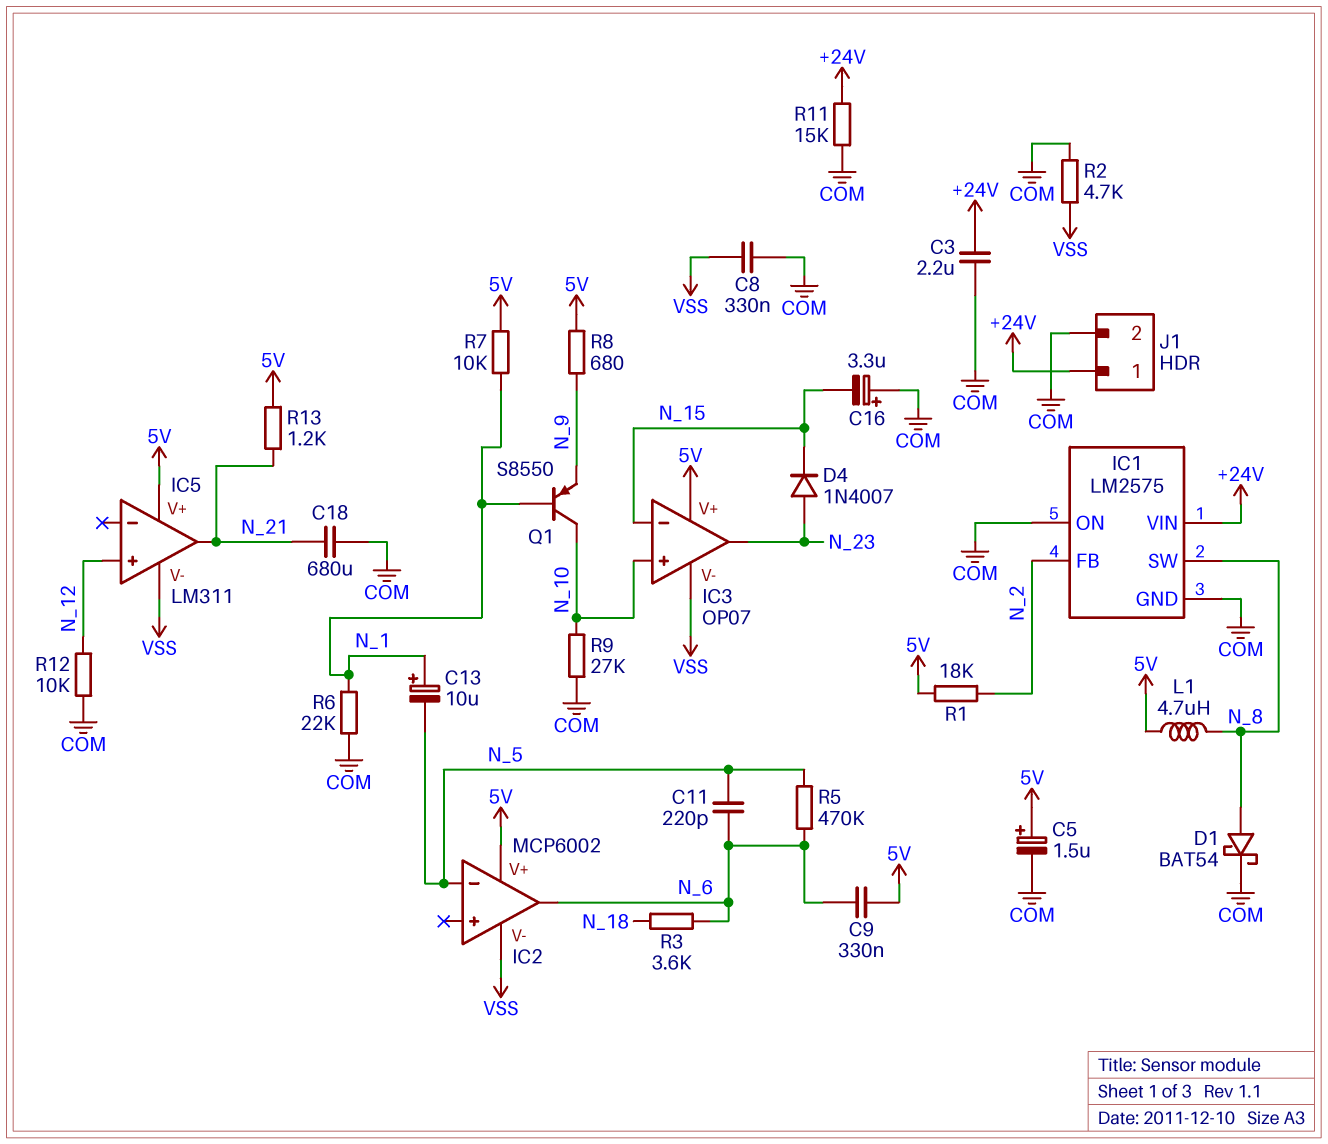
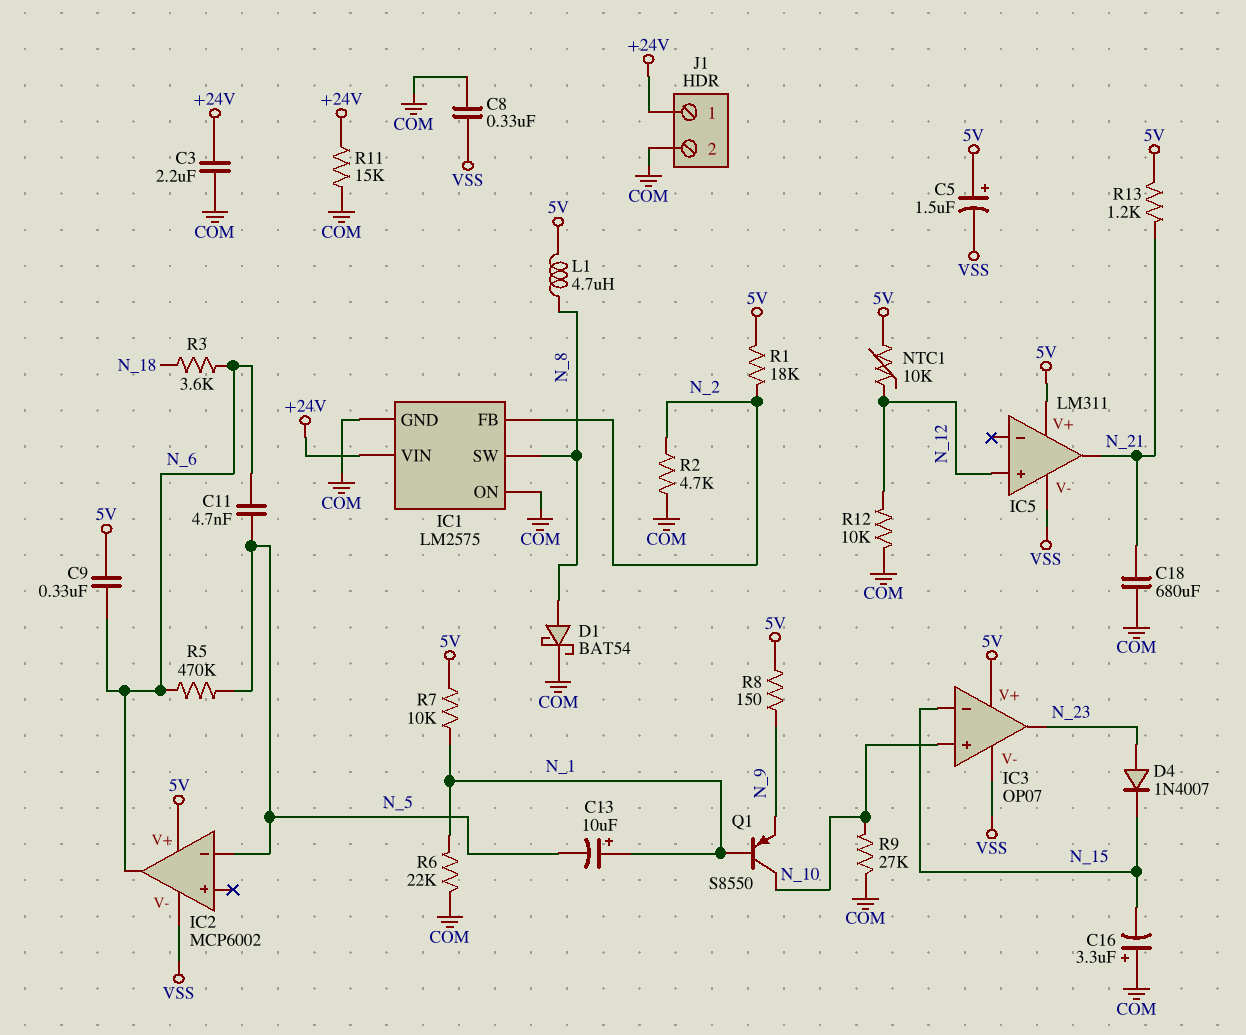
C5: 1.5uF (plus 5V, minus COM) -> 1.5uF (plus 5V, minus VSS)
C11: 220pF (N_5, N_6) -> 4.7nF (N_5, N_6)
NTC1: none -> 10k (5V, N_12)
R2: 4.7k (COM, VSS) -> 4.7k (COM, N_2)
R8: 680 (5V, N_9) -> 150 (5V, N_9)

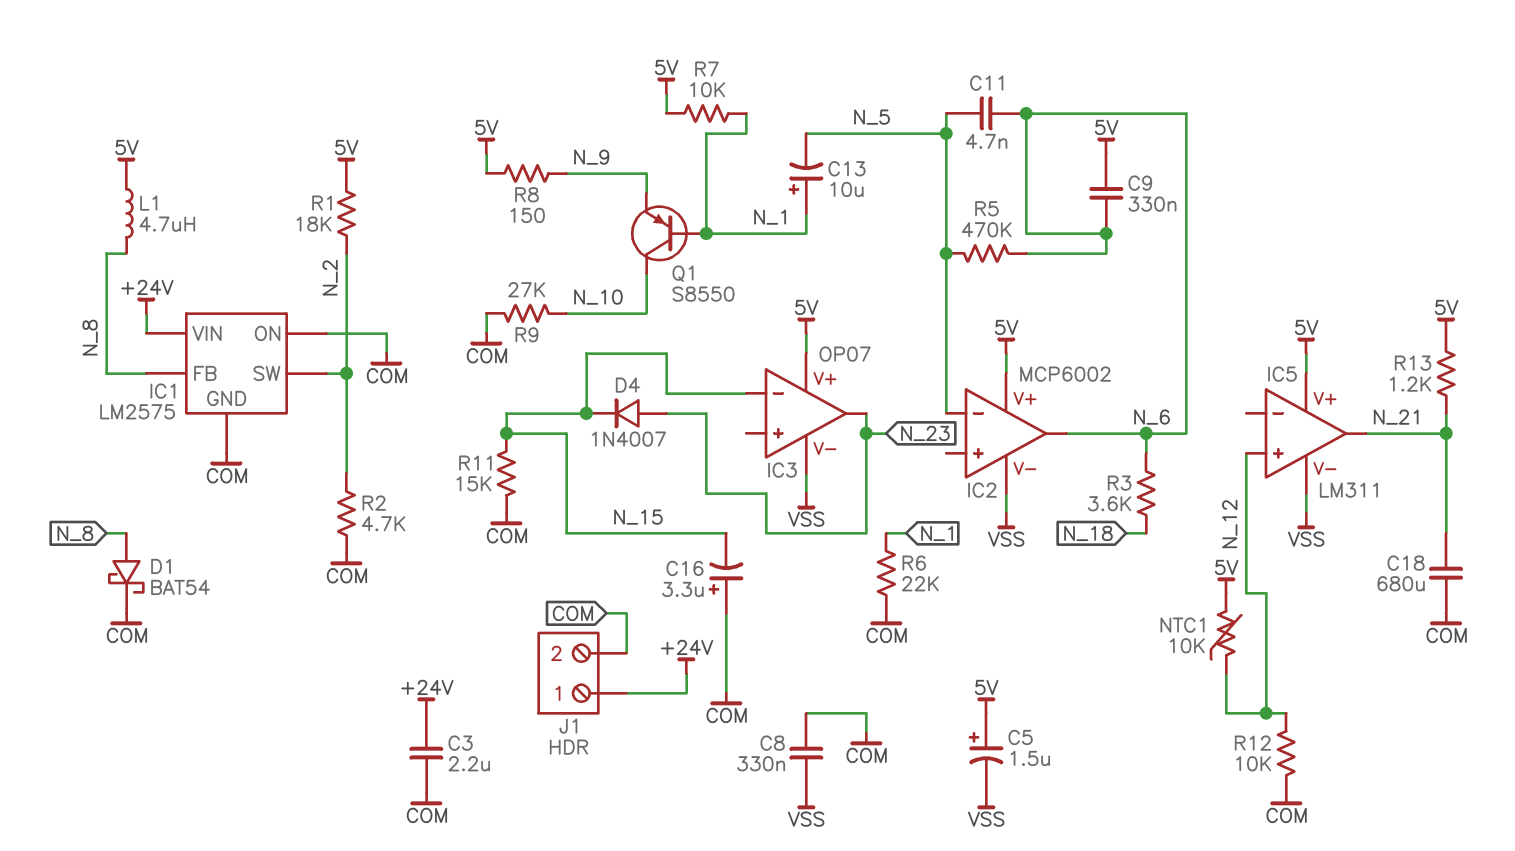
IC1 pin FB: N_2 -> N_8
IC1 pin SW: N_8 -> N_2
IC3 pin in+: N_10 -> none
R11: 15k (+24V, COM) -> 15k (COM, N_15)

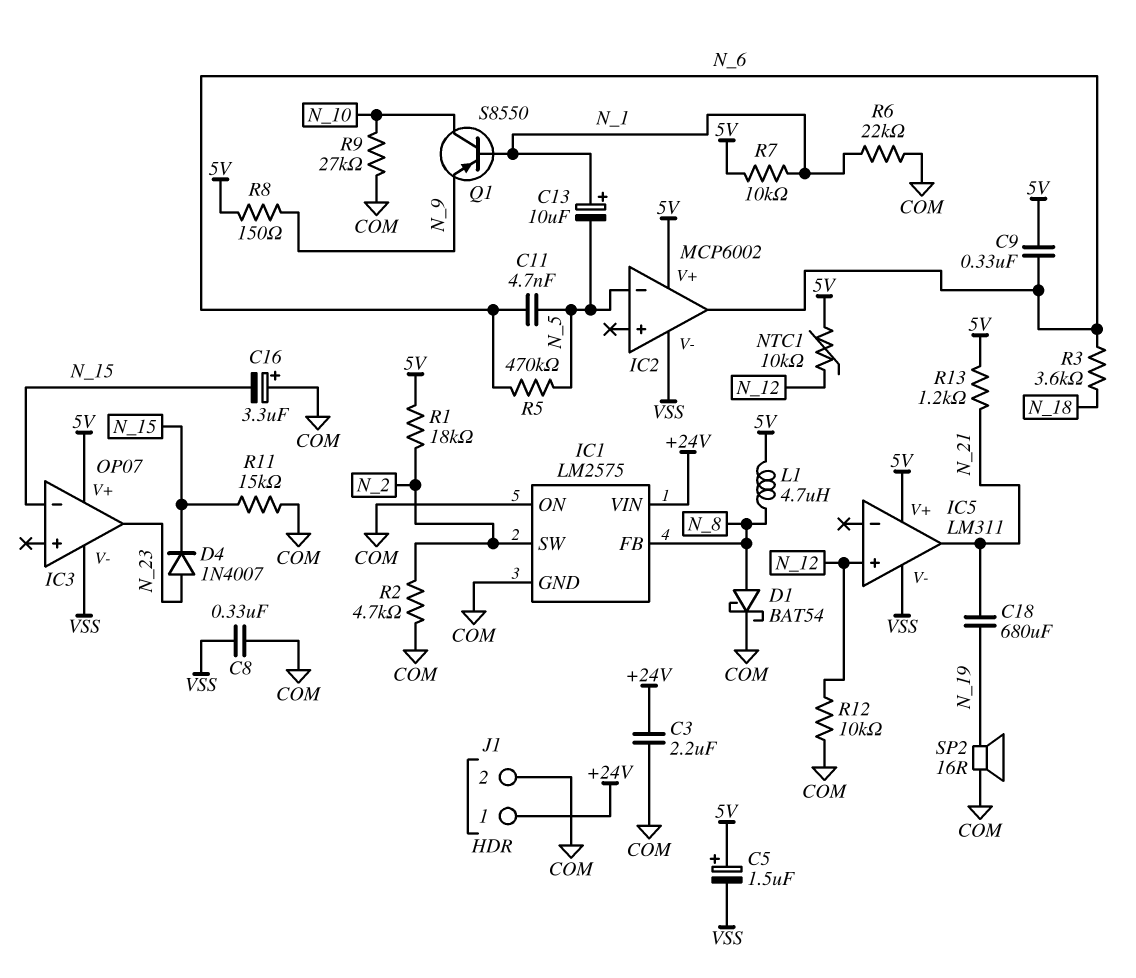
C18: 680uF (COM, N_21) -> 680uF (N_19, N_21)
SP2: none -> speaker 16R (COM, N_19)

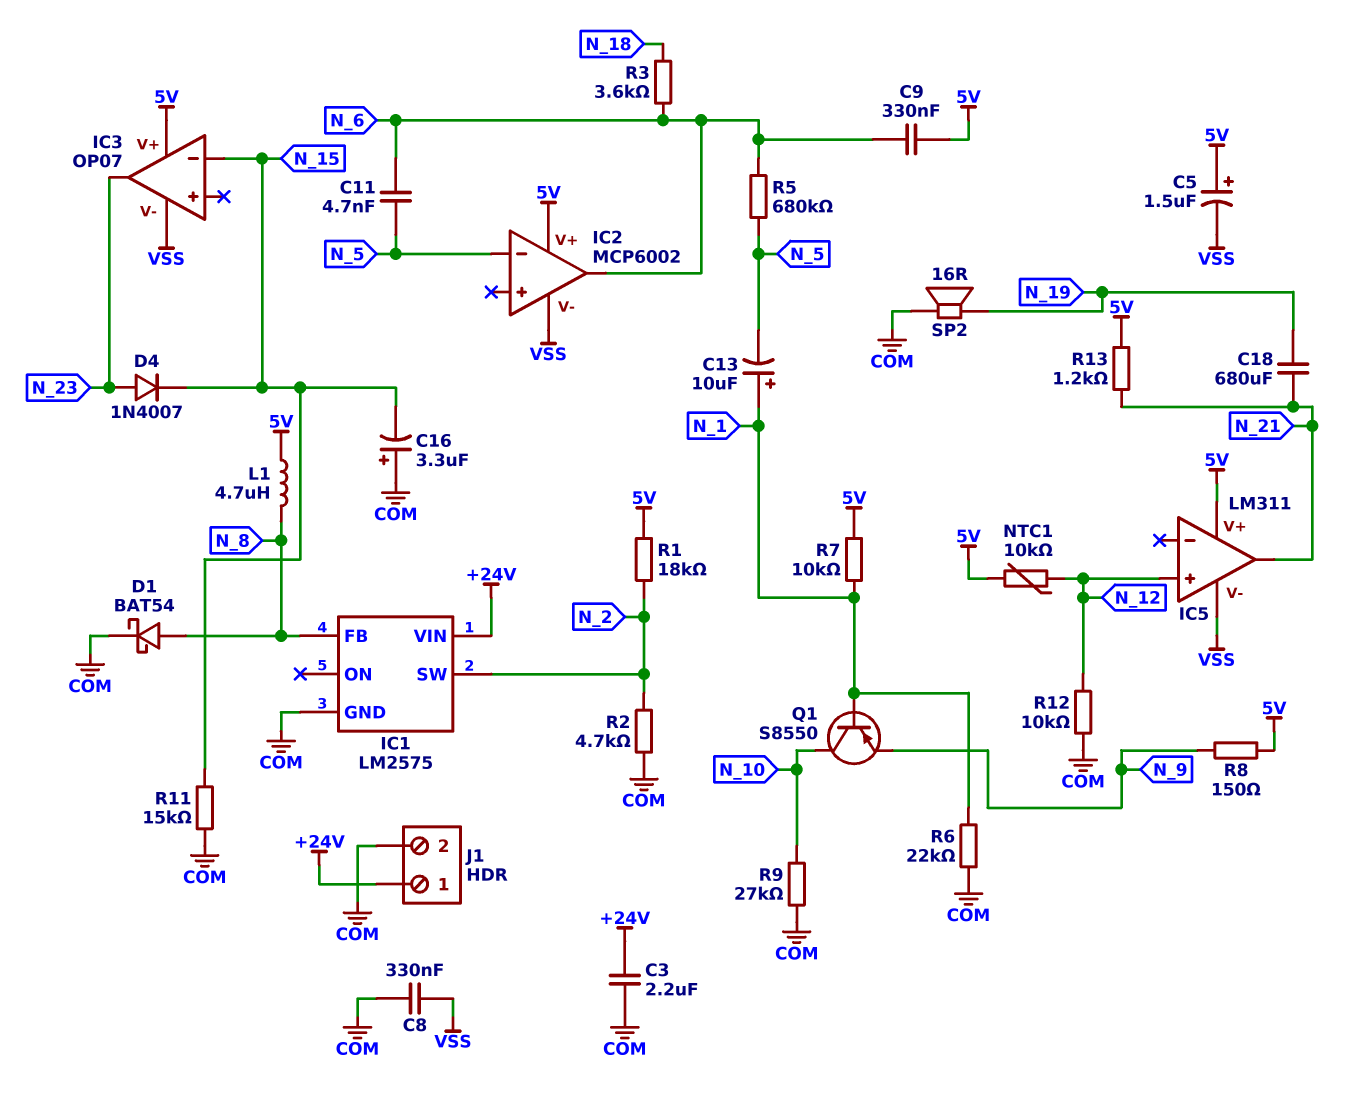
IC1 pin ON: COM -> none
R5: 470k (N_5, N_6) -> 680k (N_5, N_6)

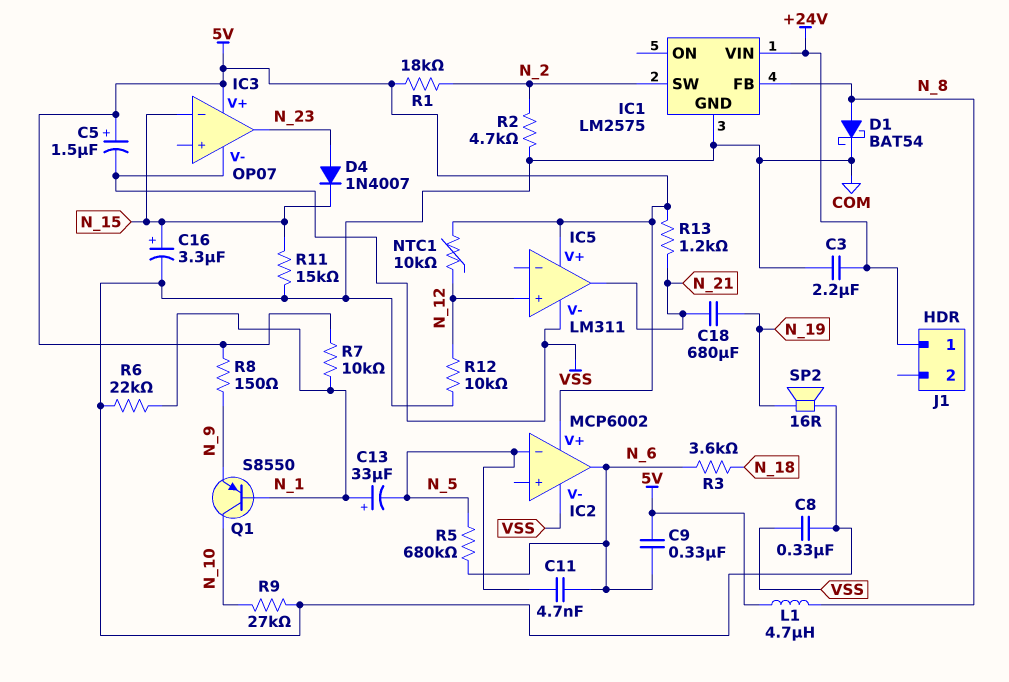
C13: 10uF (plus N_1, minus N_5) -> 33uF (plus N_1, minus N_5)
C16: 3.3uF (plus COM, minus N_15) -> 3.3uF (plus N_15, minus COM)
J1 pin 2: COM -> none

